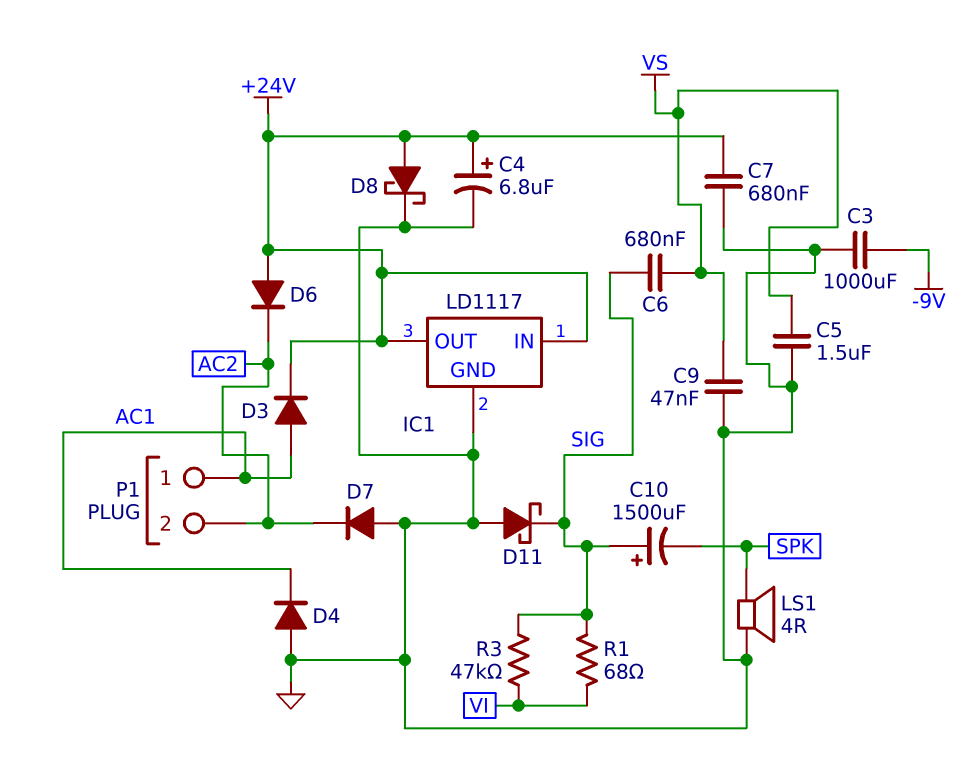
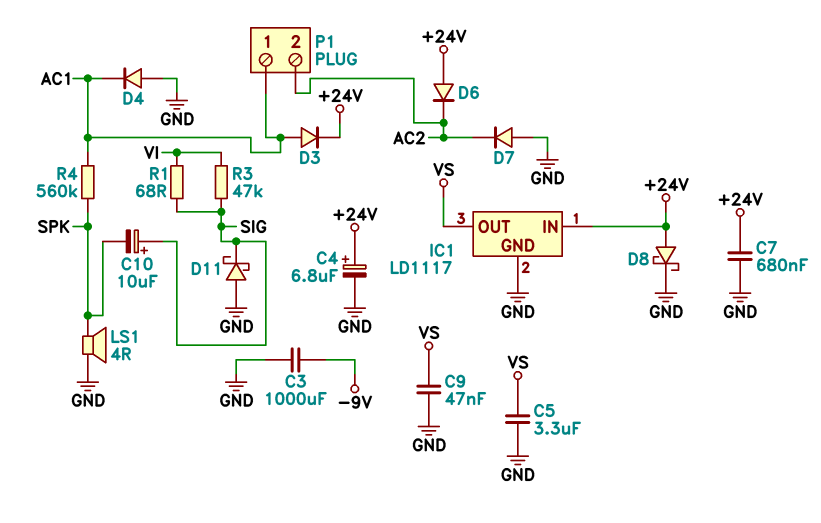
C5: 1.5uF (GND, VS) -> 3.3uF (GND, VS)
C6: 680nF (SIG, VS) -> none
C10: 1500uF (plus SIG, minus SPK) -> 10uF (plus SIG, minus SPK)
IC1 pin OUT: +24V -> VS
R4: none -> 560k (AC1, SPK)

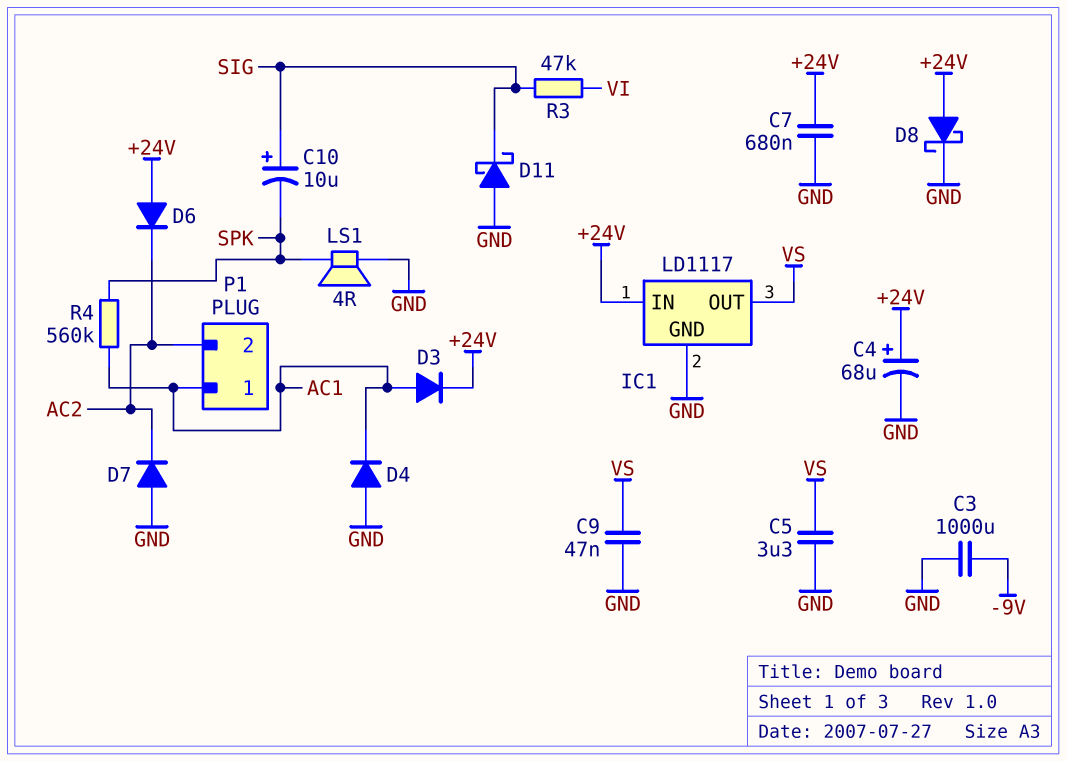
C4: 6.8uF (plus +24V, minus GND) -> 68uF (plus +24V, minus GND)
R1: 68 (SIG, VI) -> none

